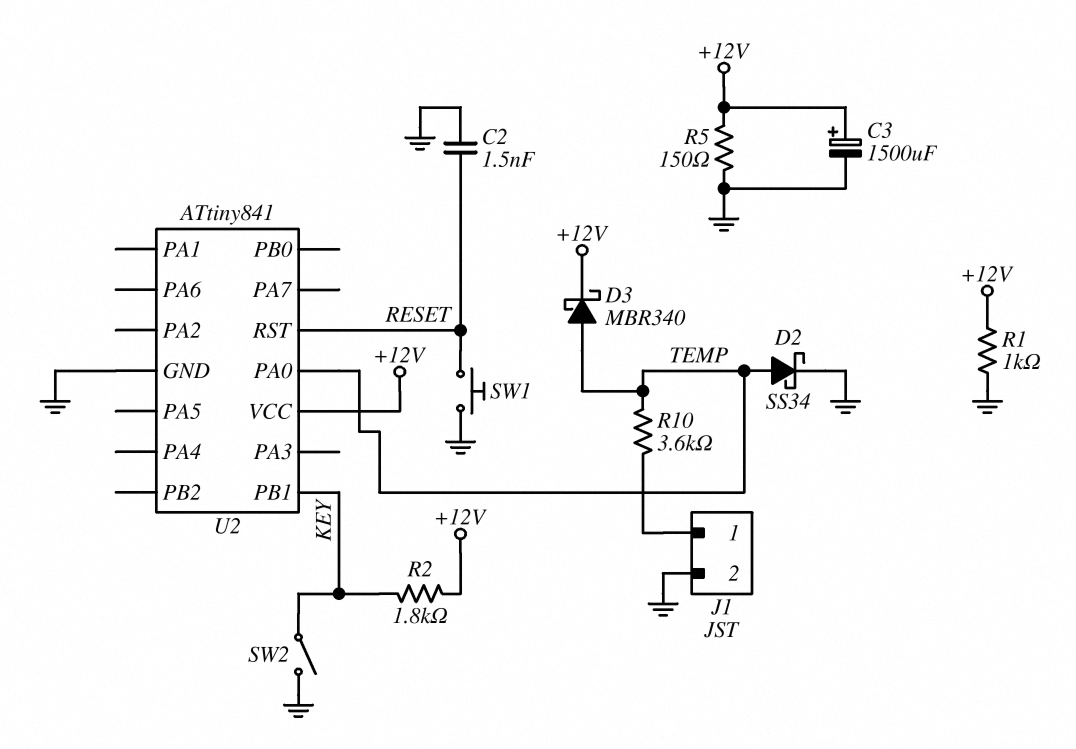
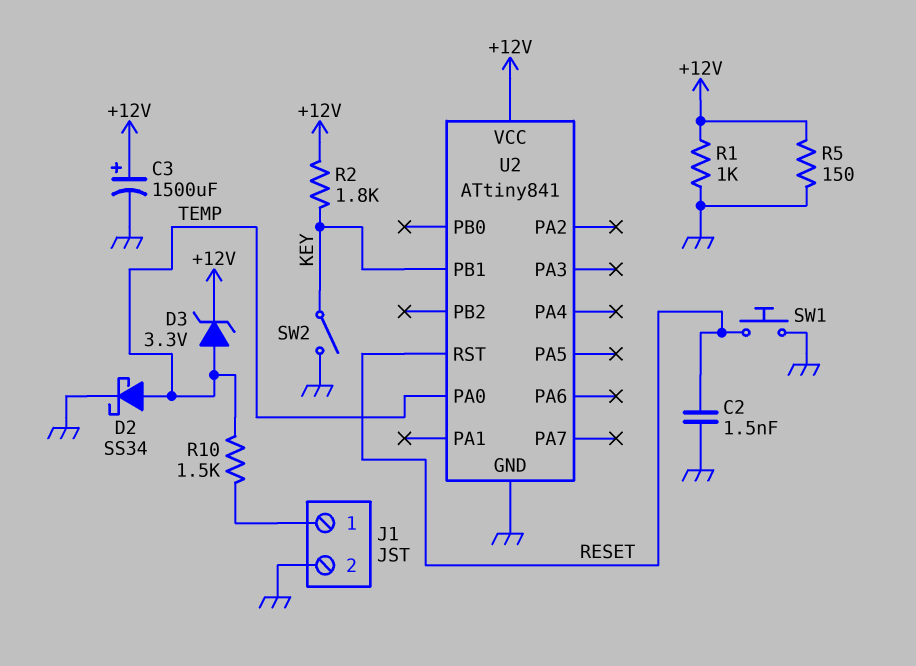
D3: schottky MBR340 (A TEMP, K +12V) -> zener 3.3V (A TEMP, K +12V)
R10: 3.6k (J1/1, TEMP) -> 1.5k (J1/1, TEMP)

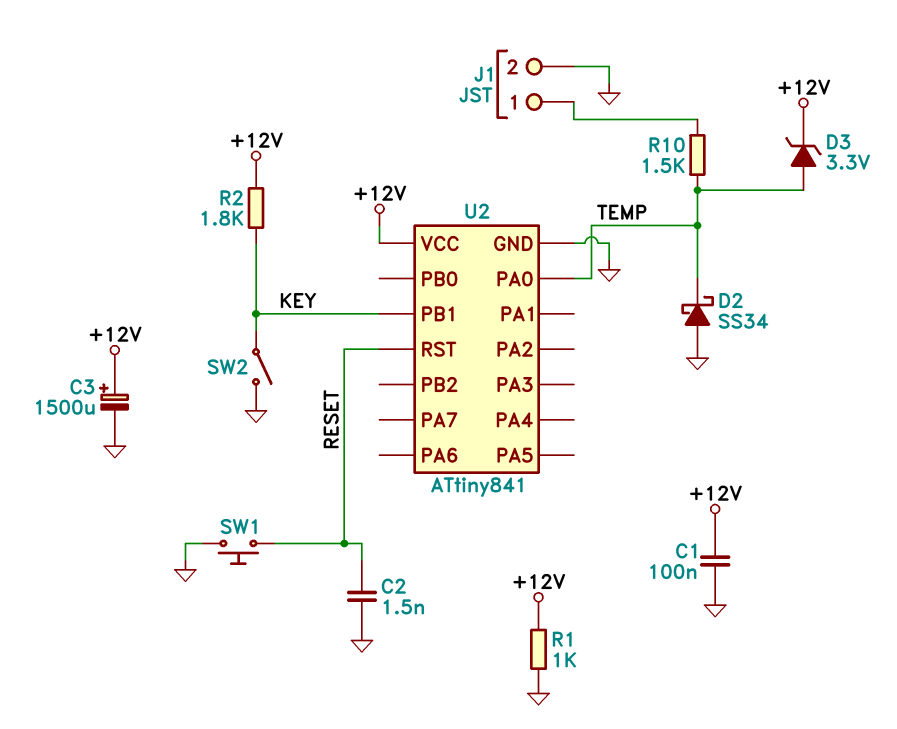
C1: none -> 100nF (+12V, GND)
D2: schottky SS34 (A TEMP, K GND) -> schottky SS34 (A GND, K TEMP)
R5: 150 (+12V, GND) -> none

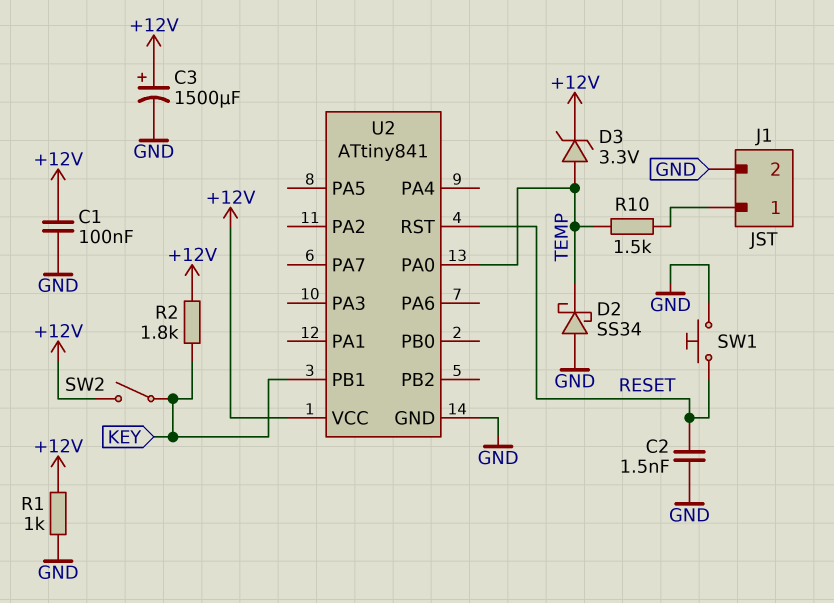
SW2: switch (GND, KEY) -> switch (+12V, KEY)

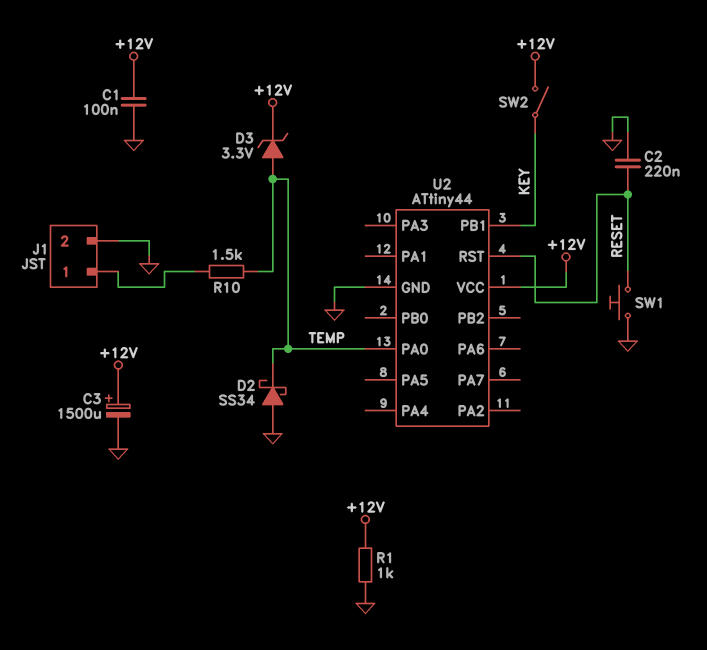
C2: 1.5nF (GND, RESET) -> 220nF (GND, RESET)
R2: 1.8k (+12V, KEY) -> none
U2: ATtiny841 -> ATtiny44

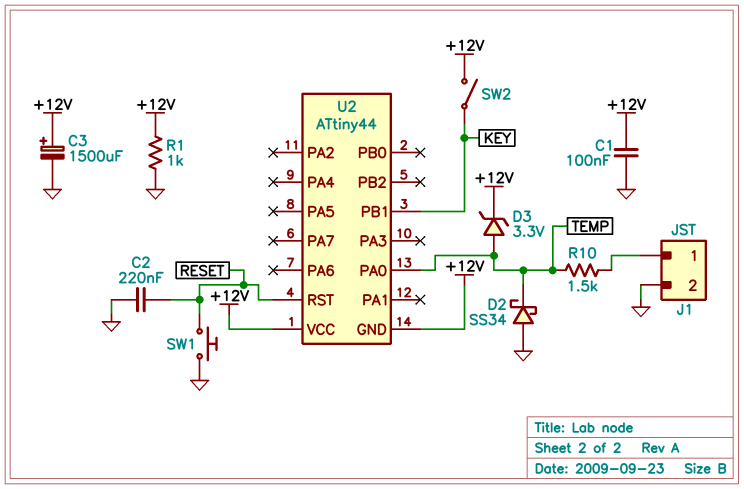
U2 pin GND: GND -> +12V

